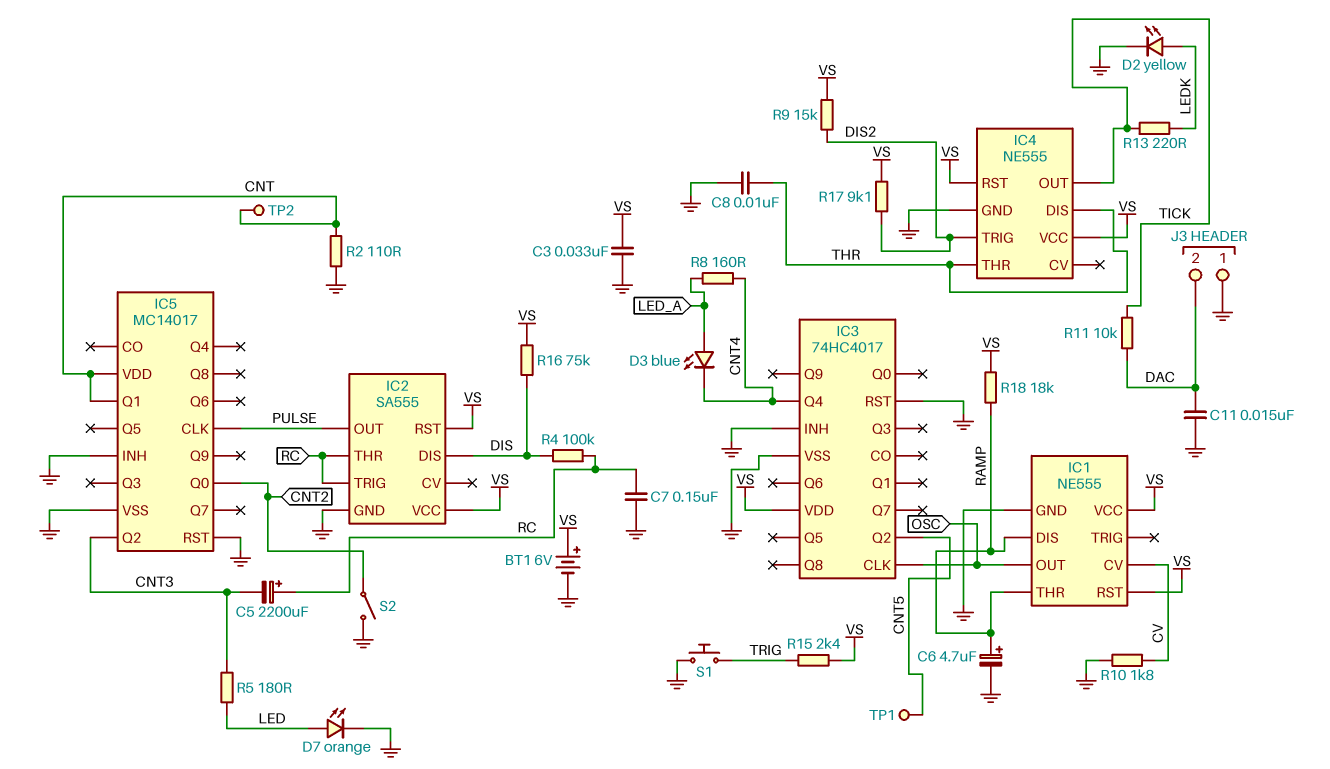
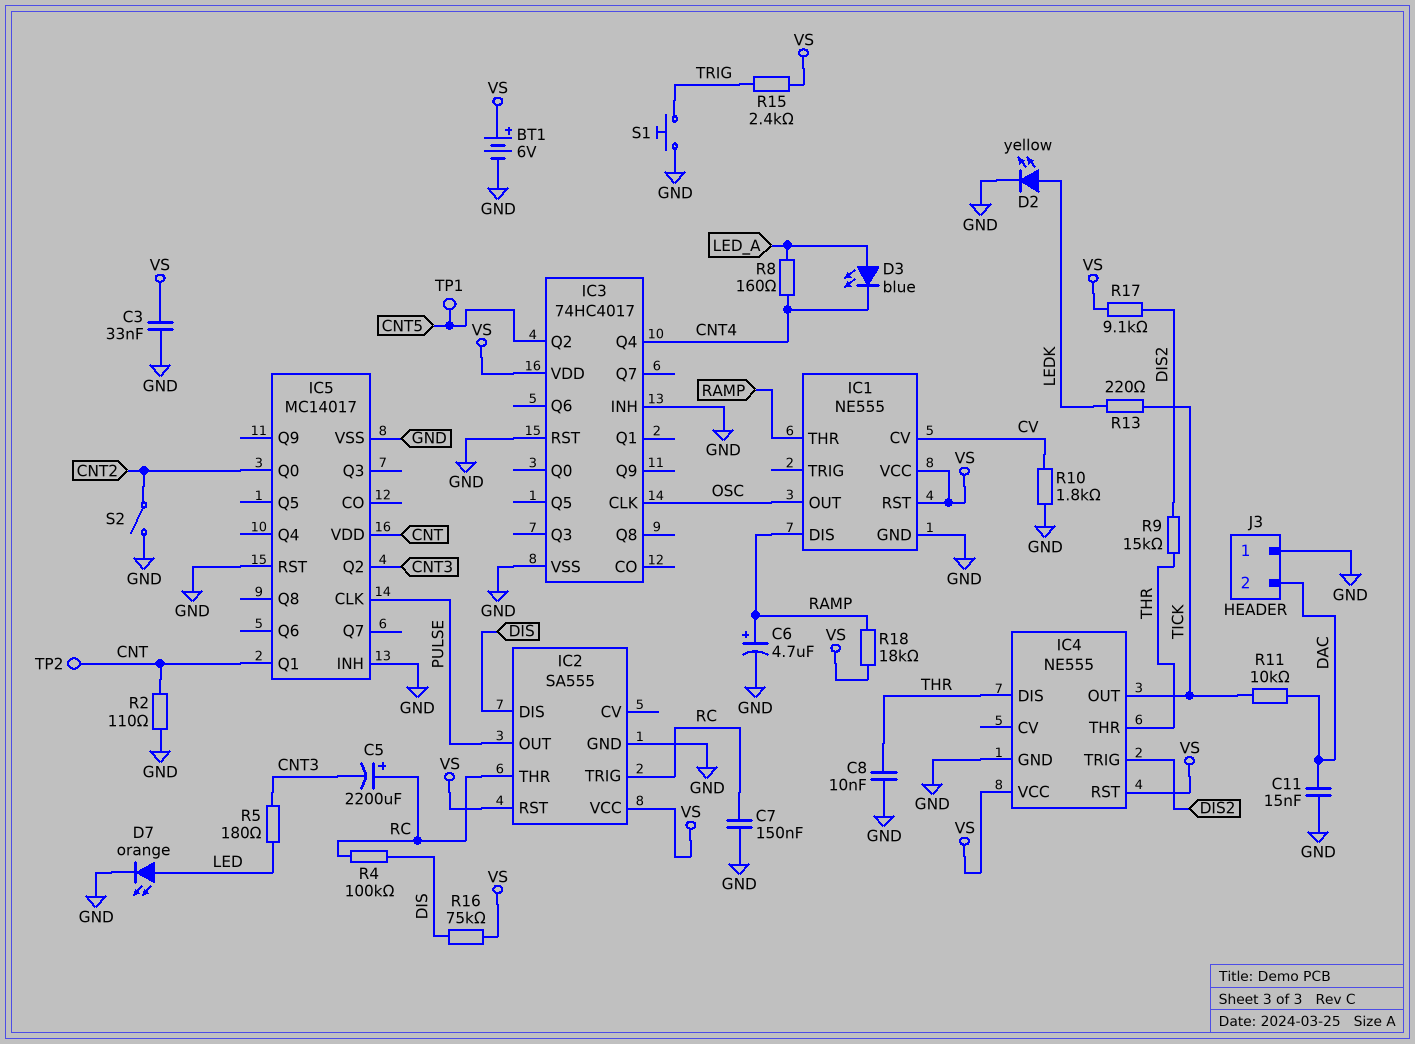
R9: 15k (DIS2, VS) -> 15k (DIS2, THR)

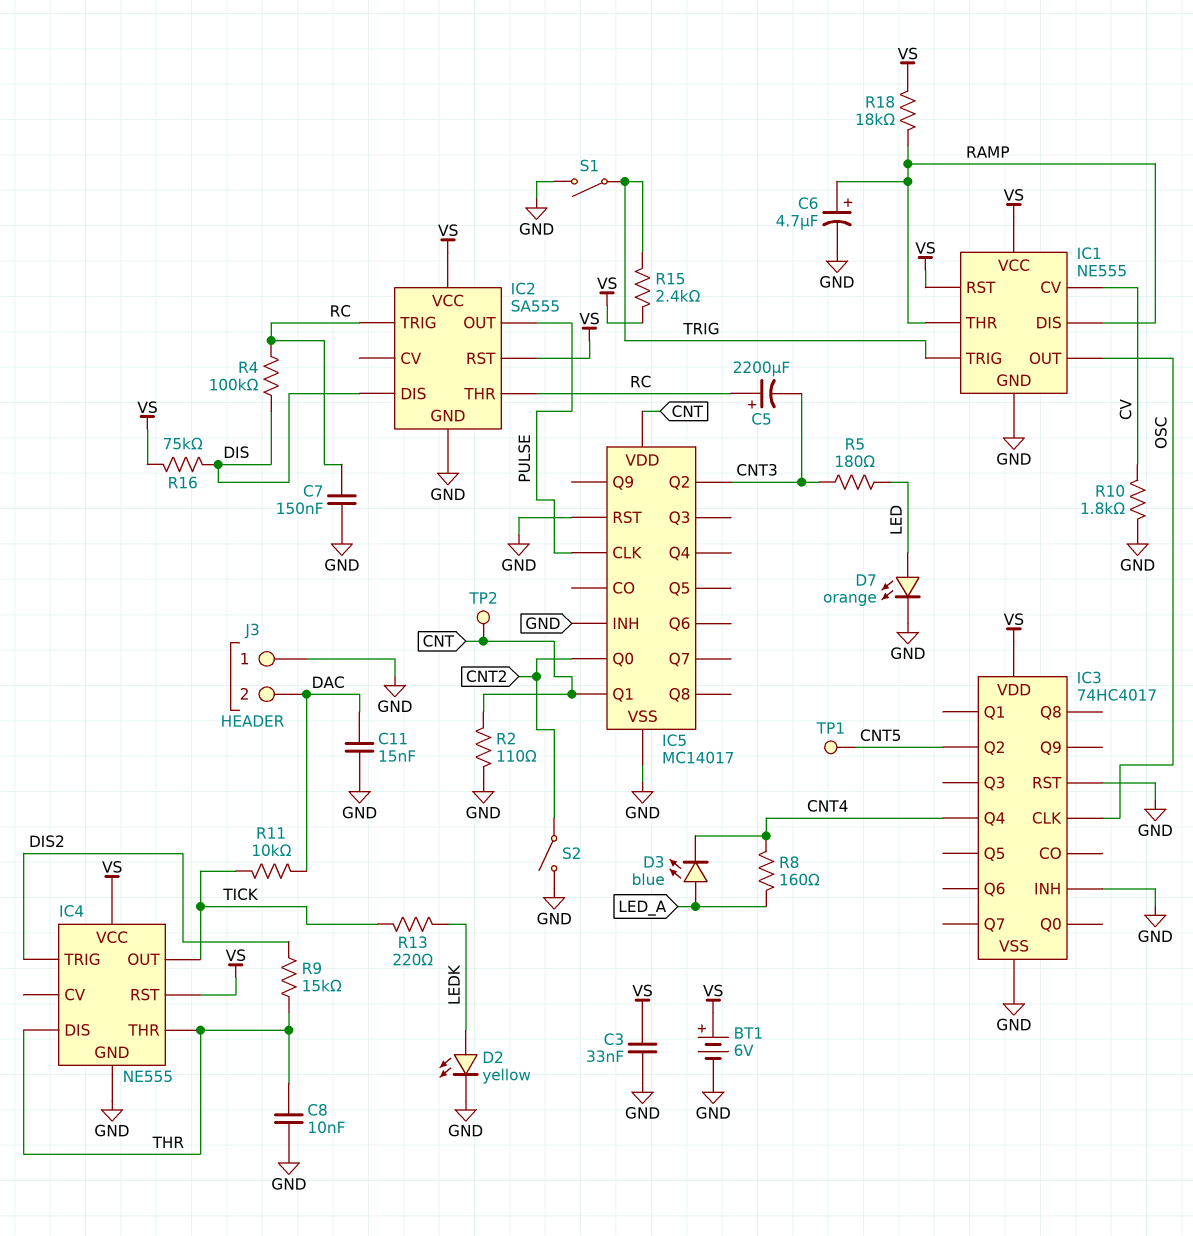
IC1 pin TRIG: none -> TRIG
R17: 9.1k (DIS2, VS) -> none
S1: button (GND, TRIG) -> switch (GND, TRIG)

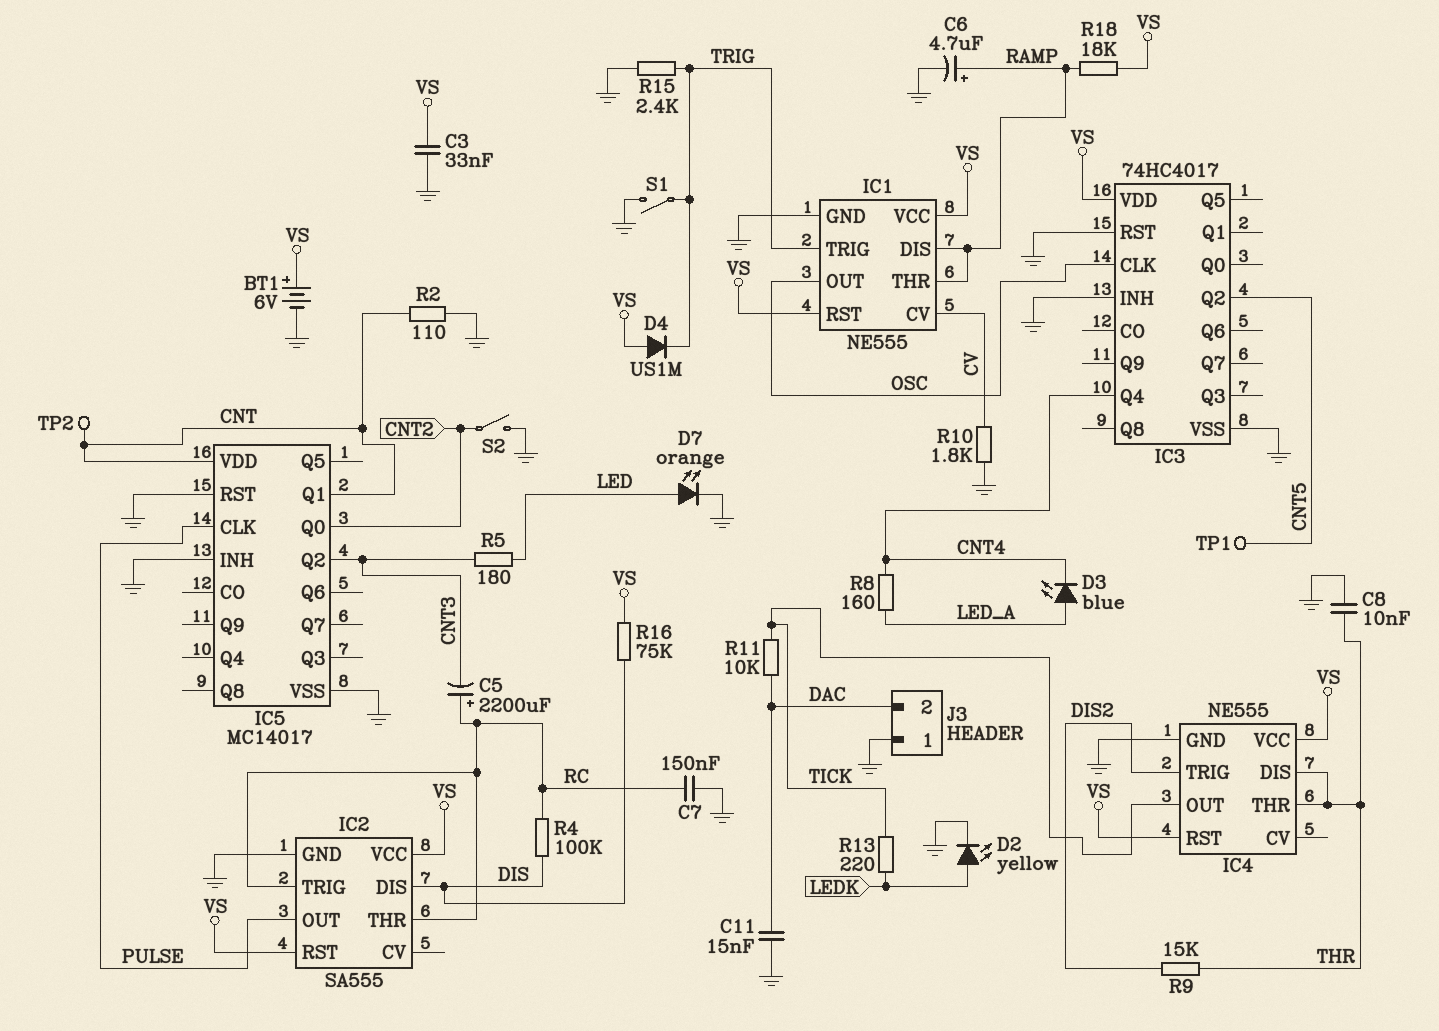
D4: none -> diode US1M (A VS, K TRIG)
R15: 2.4k (TRIG, VS) -> 2.4k (GND, TRIG)

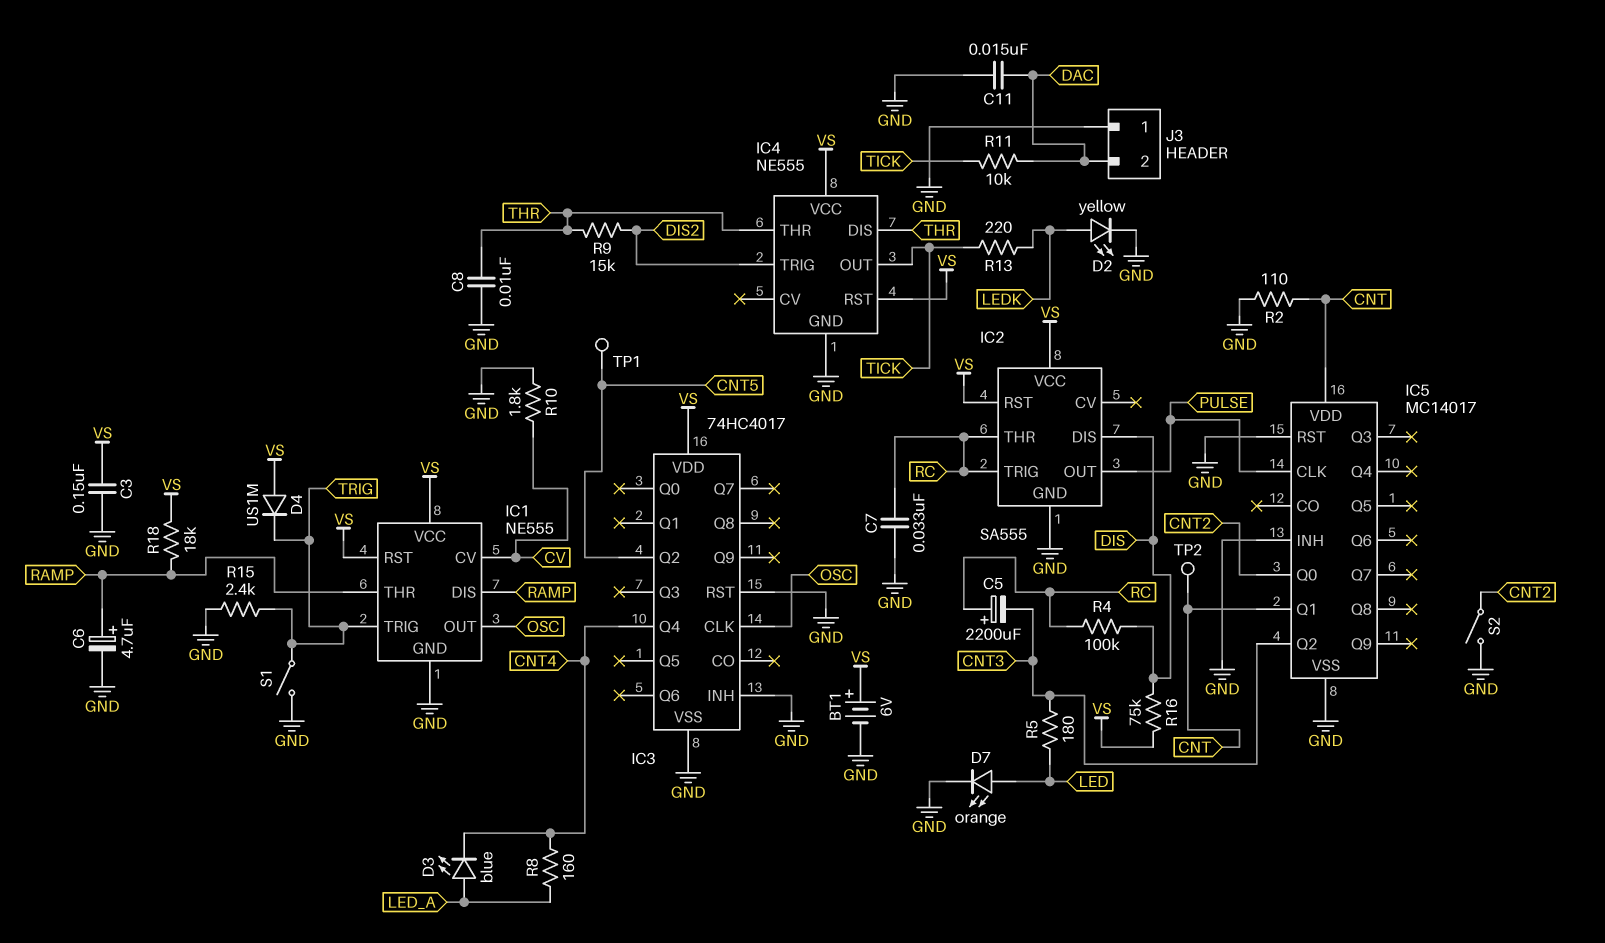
C3: 33nF (GND, VS) -> 150nF (GND, VS)
C7: 150nF (GND, RC) -> 33nF (GND, RC)

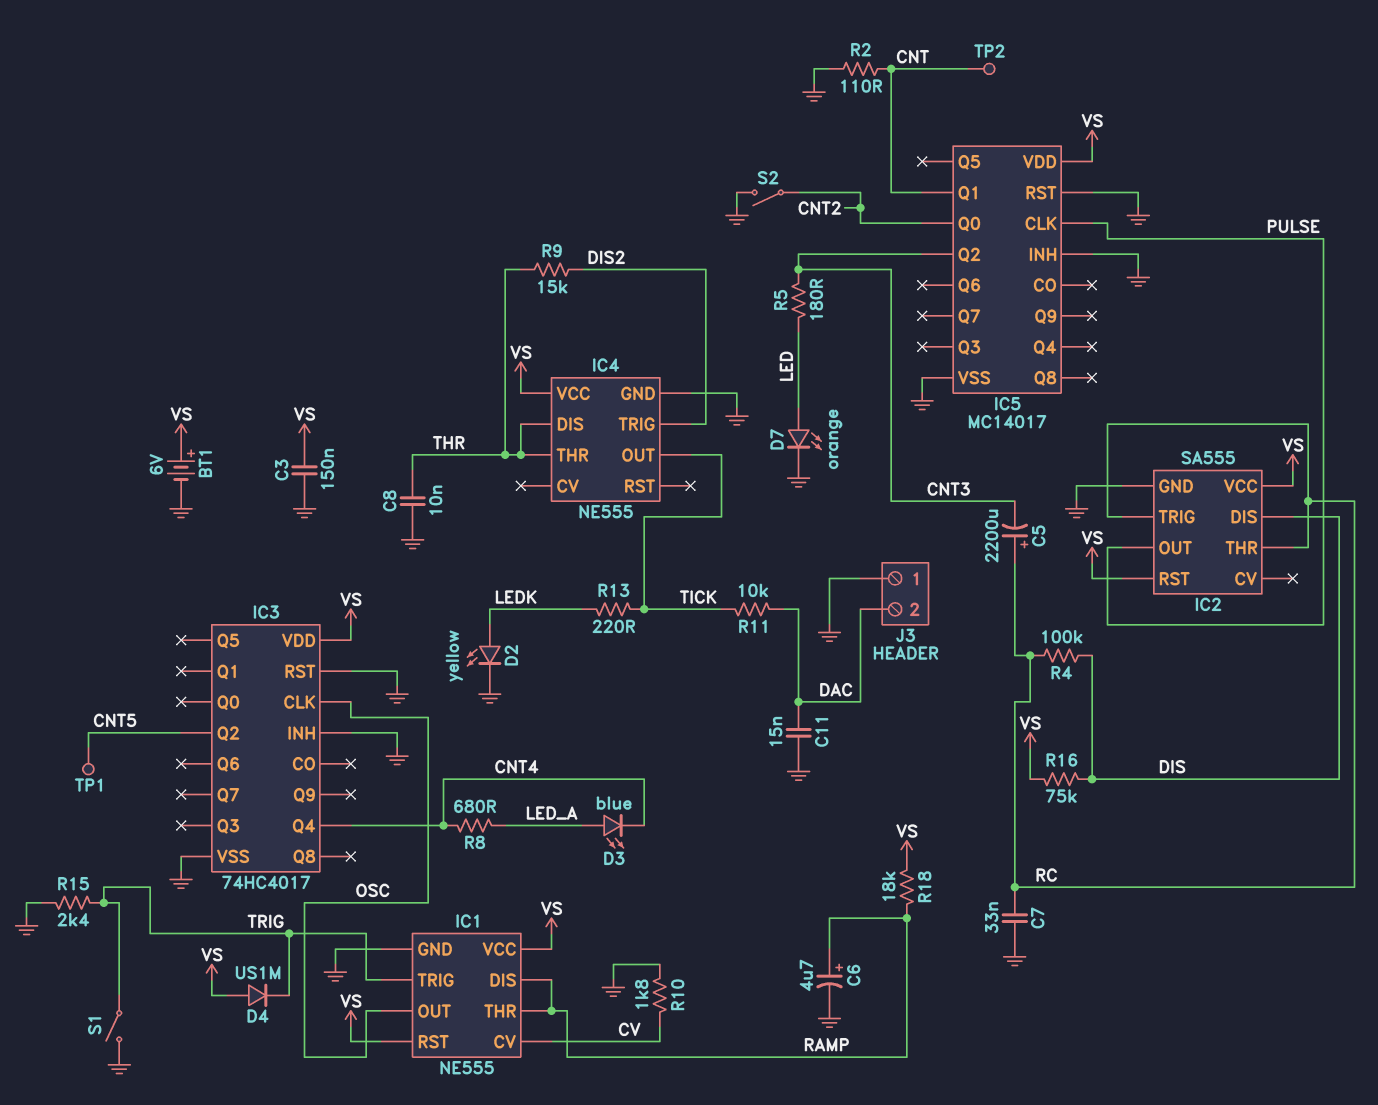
IC4 pin RST: VS -> none
IC5 pin VDD: CNT -> VS
R8: 160 (CNT4, LED_A) -> 680 (CNT4, LED_A)

